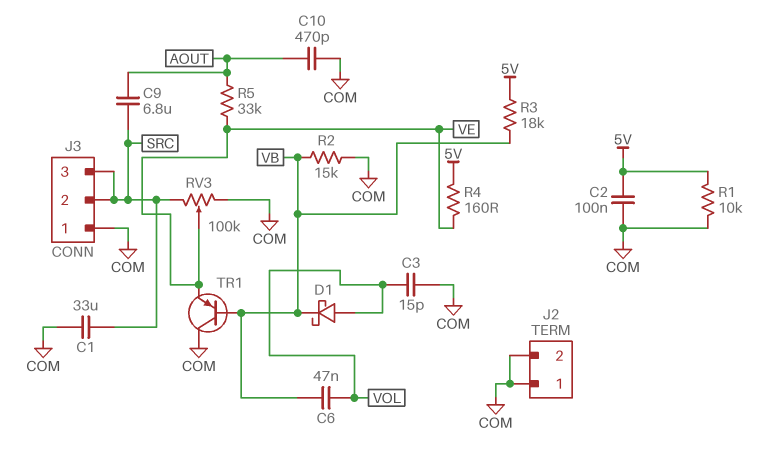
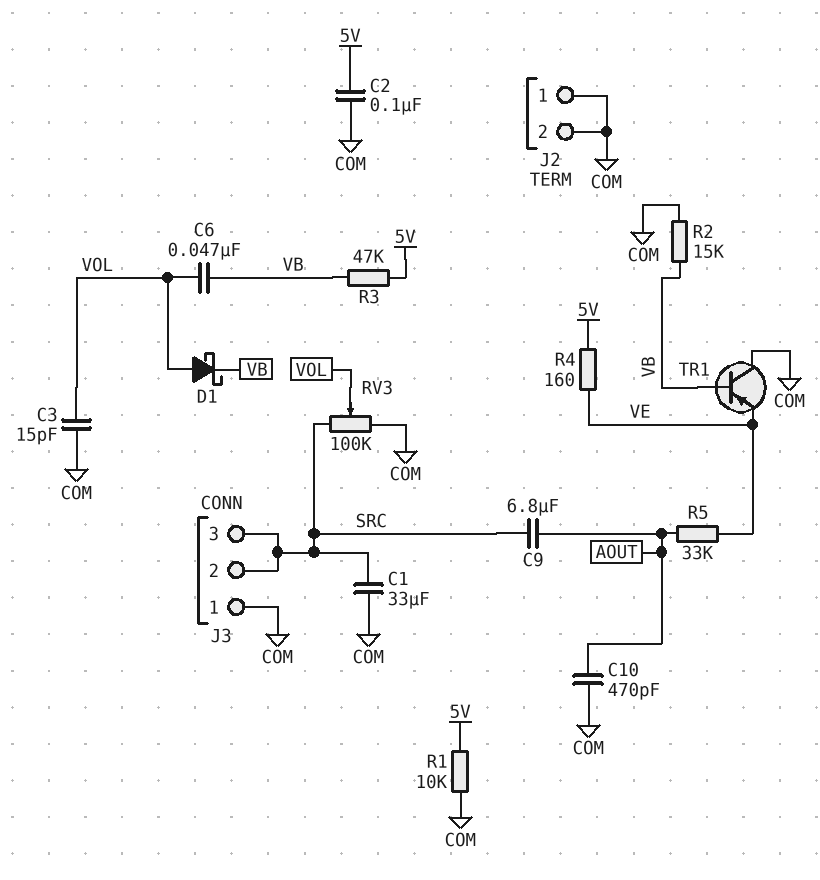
R3: 18k (5V, VB) -> 47k (5V, VB)
RV3: 100k (COM, SRC, wiper VE) -> 100k (COM, SRC, wiper VOL)

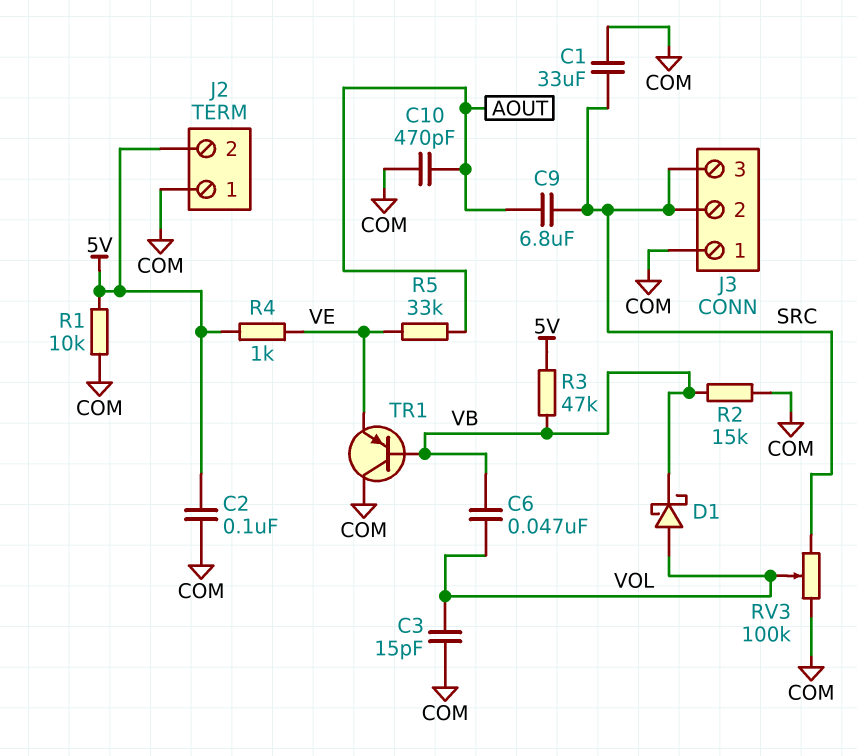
J2 pin 2: COM -> 5V
R4: 160 (5V, VE) -> 1k (5V, VE)

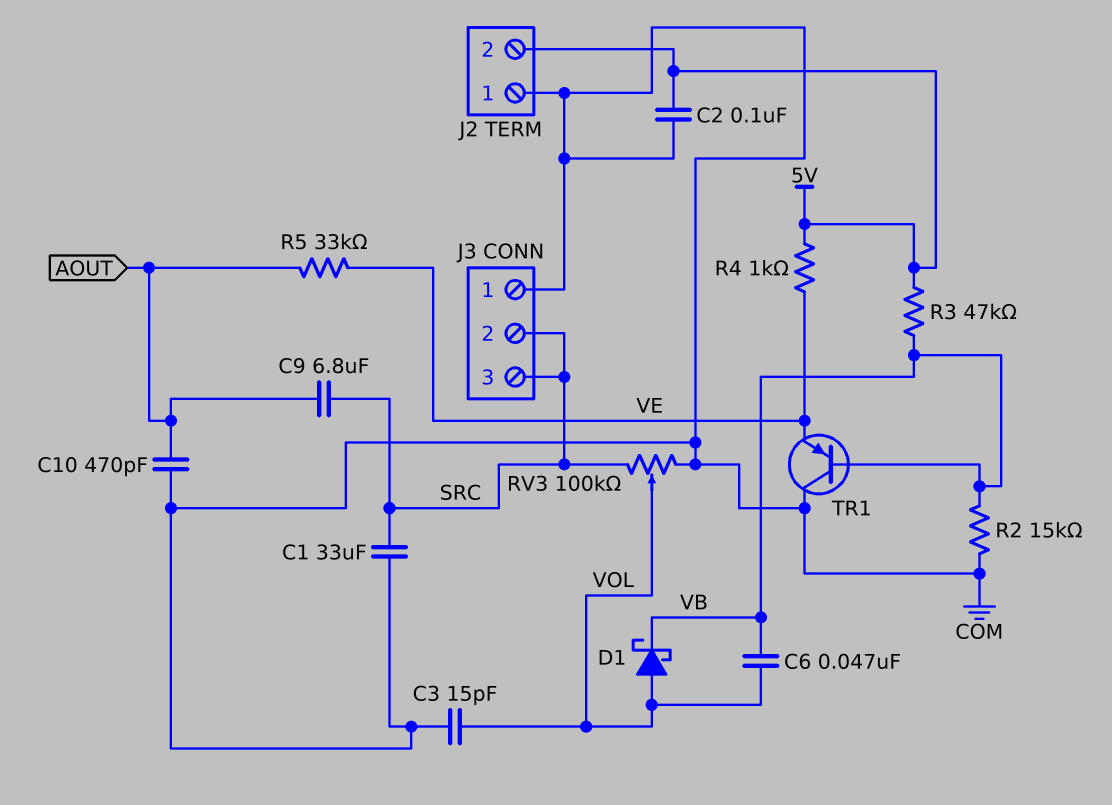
R1: 10k (5V, COM) -> none

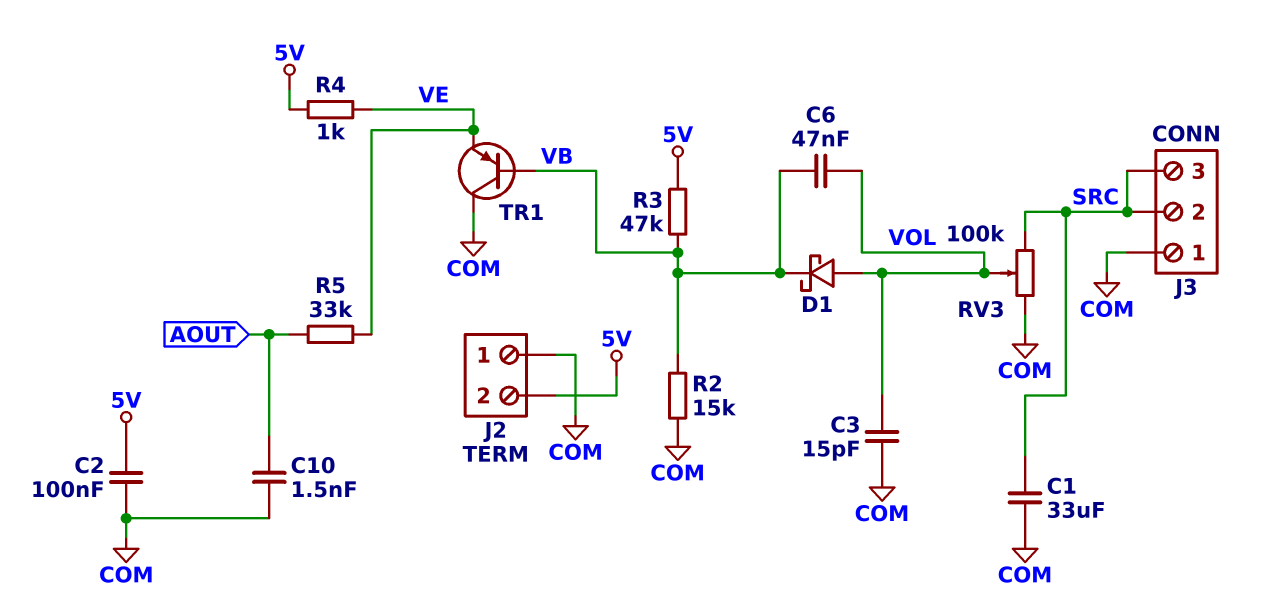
C9: 6.8uF (AOUT, SRC) -> none
C10: 470pF (AOUT, COM) -> 1.5nF (AOUT, COM)

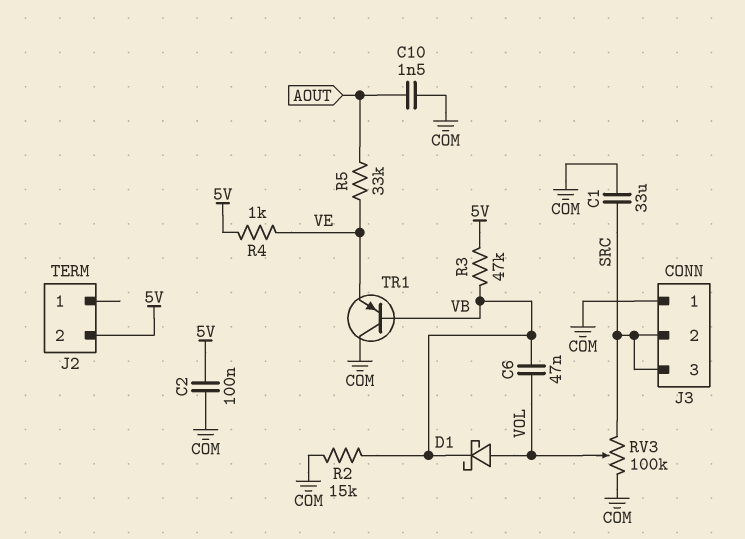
C3: 15pF (COM, VOL) -> none
J2 pin 1: COM -> none

